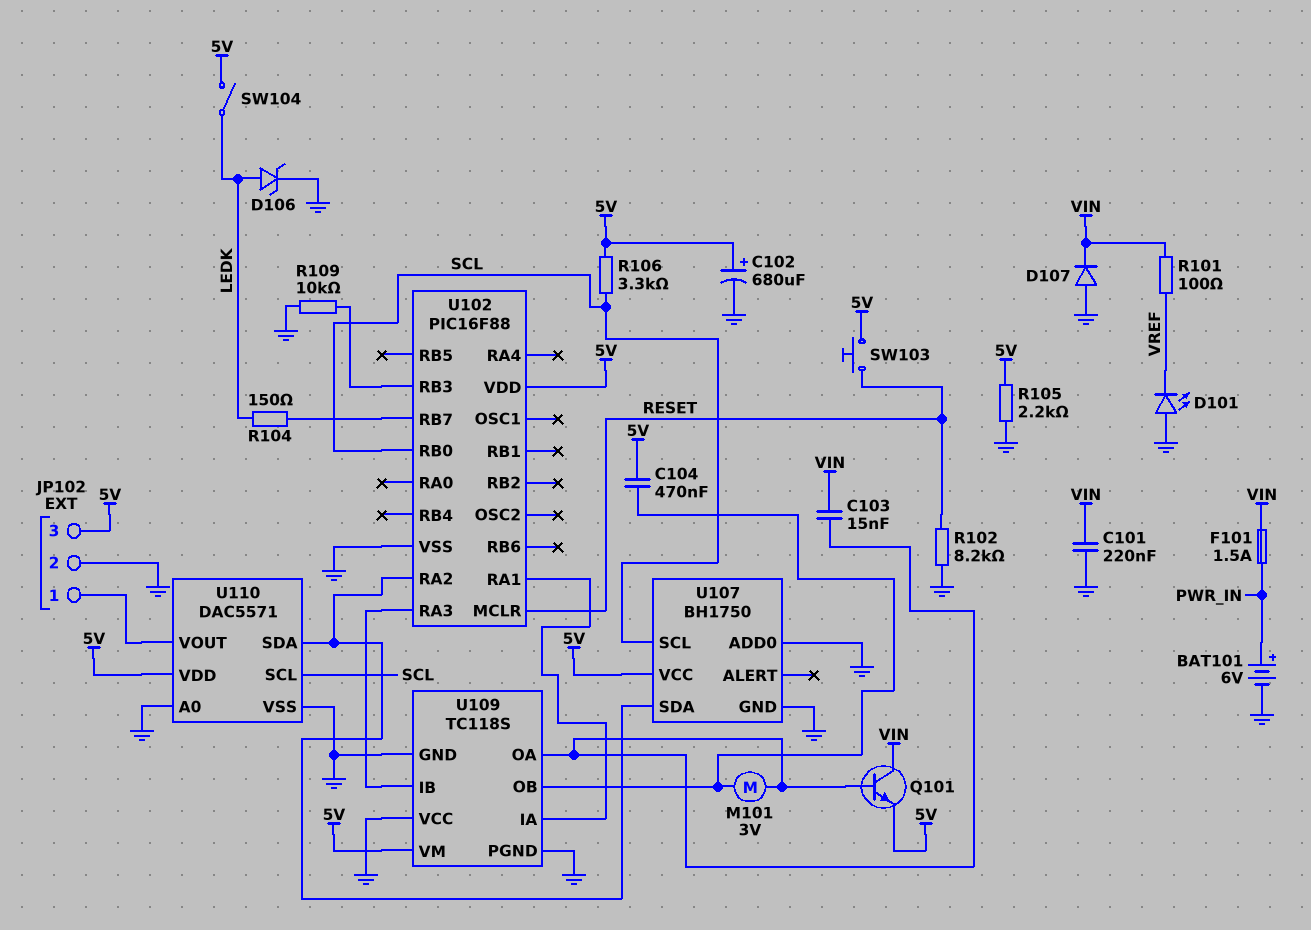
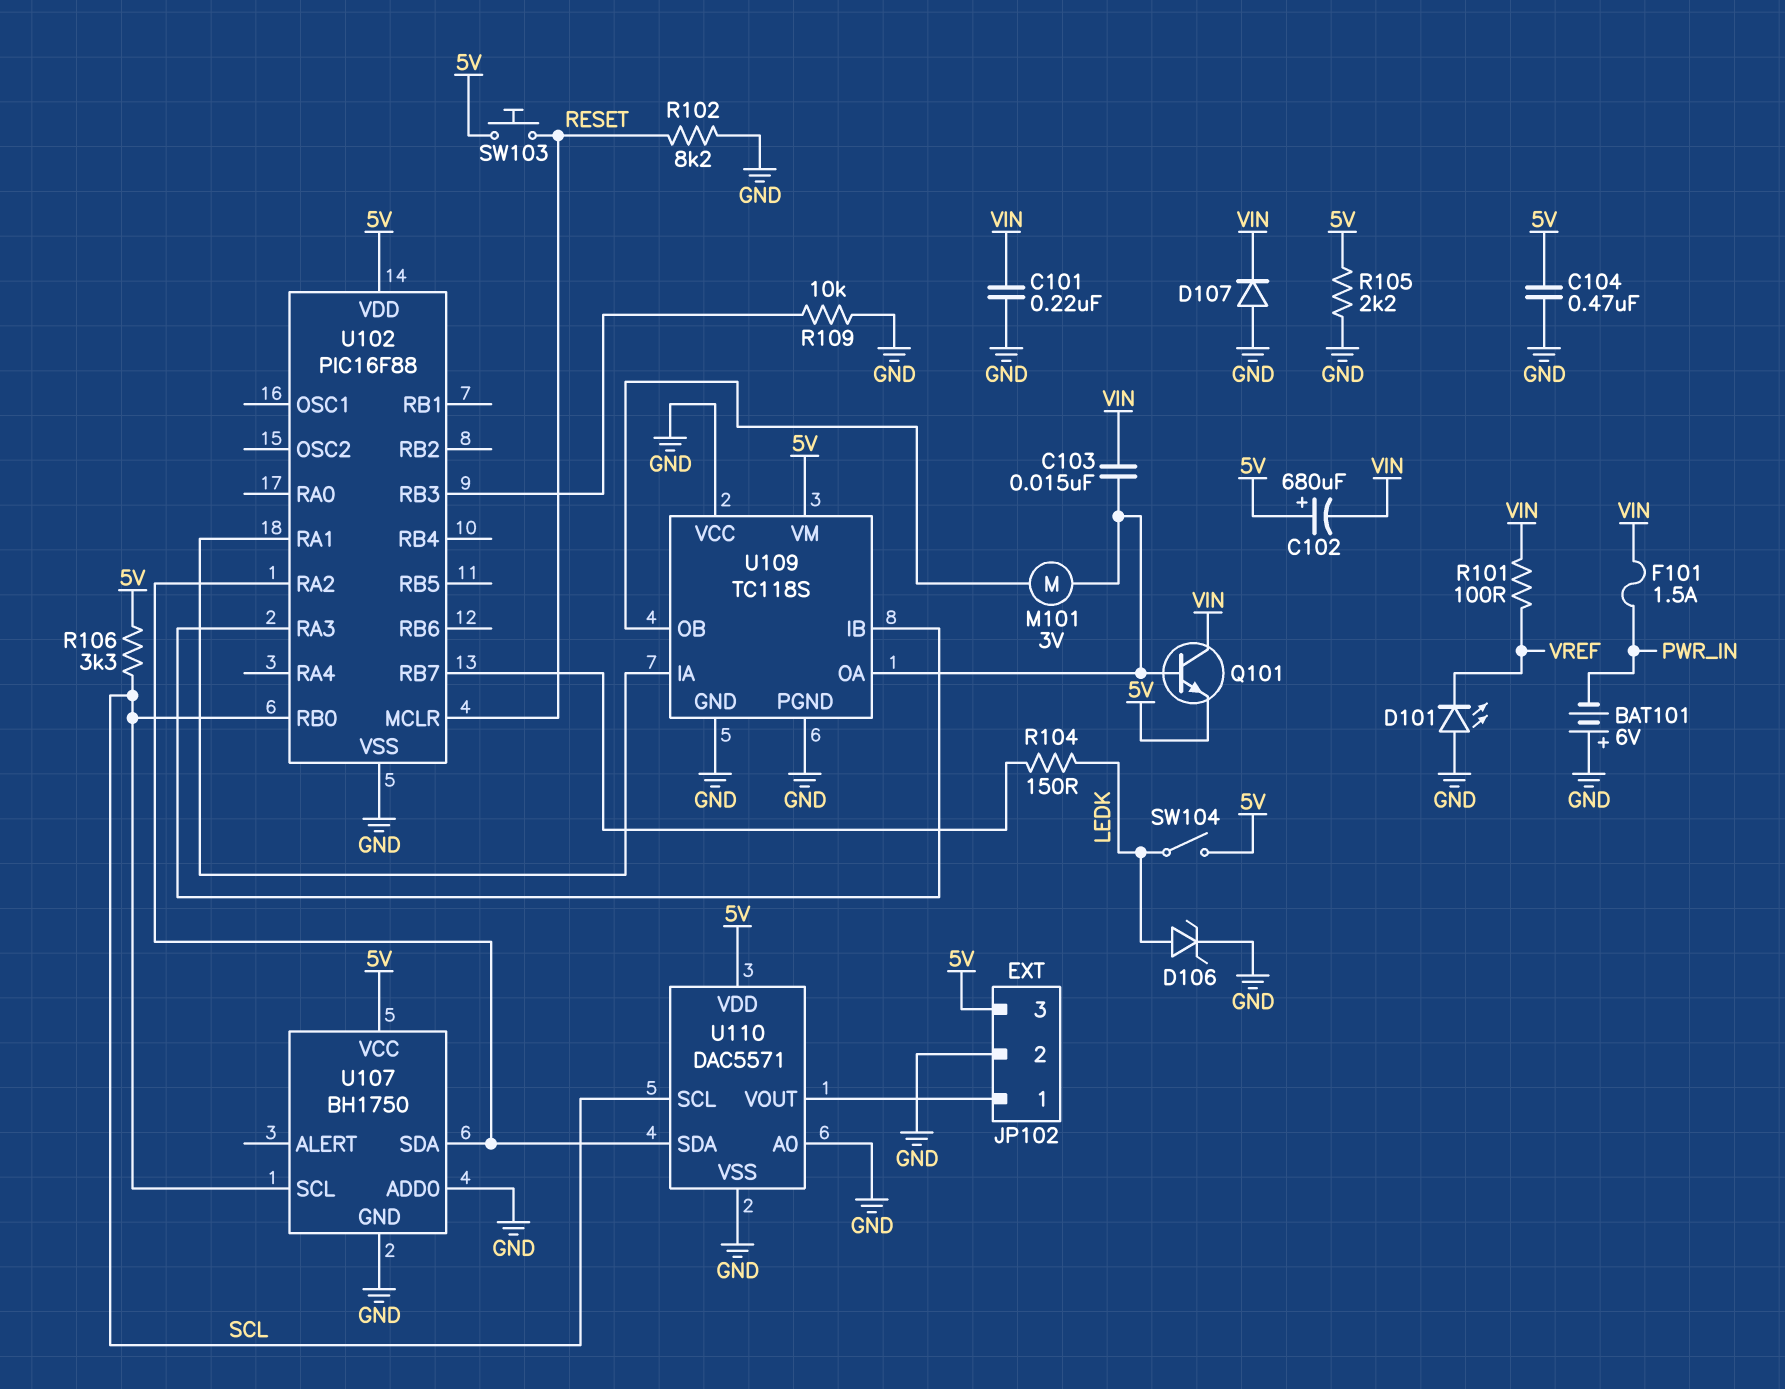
BAT101: 6V (plus PWR_IN, minus GND) -> 6V (plus GND, minus PWR_IN)
C102: 680uF (plus 5V, minus GND) -> 680uF (plus 5V, minus VIN)
C104: 470nF (5V, U109/OB) -> 470nF (5V, GND)

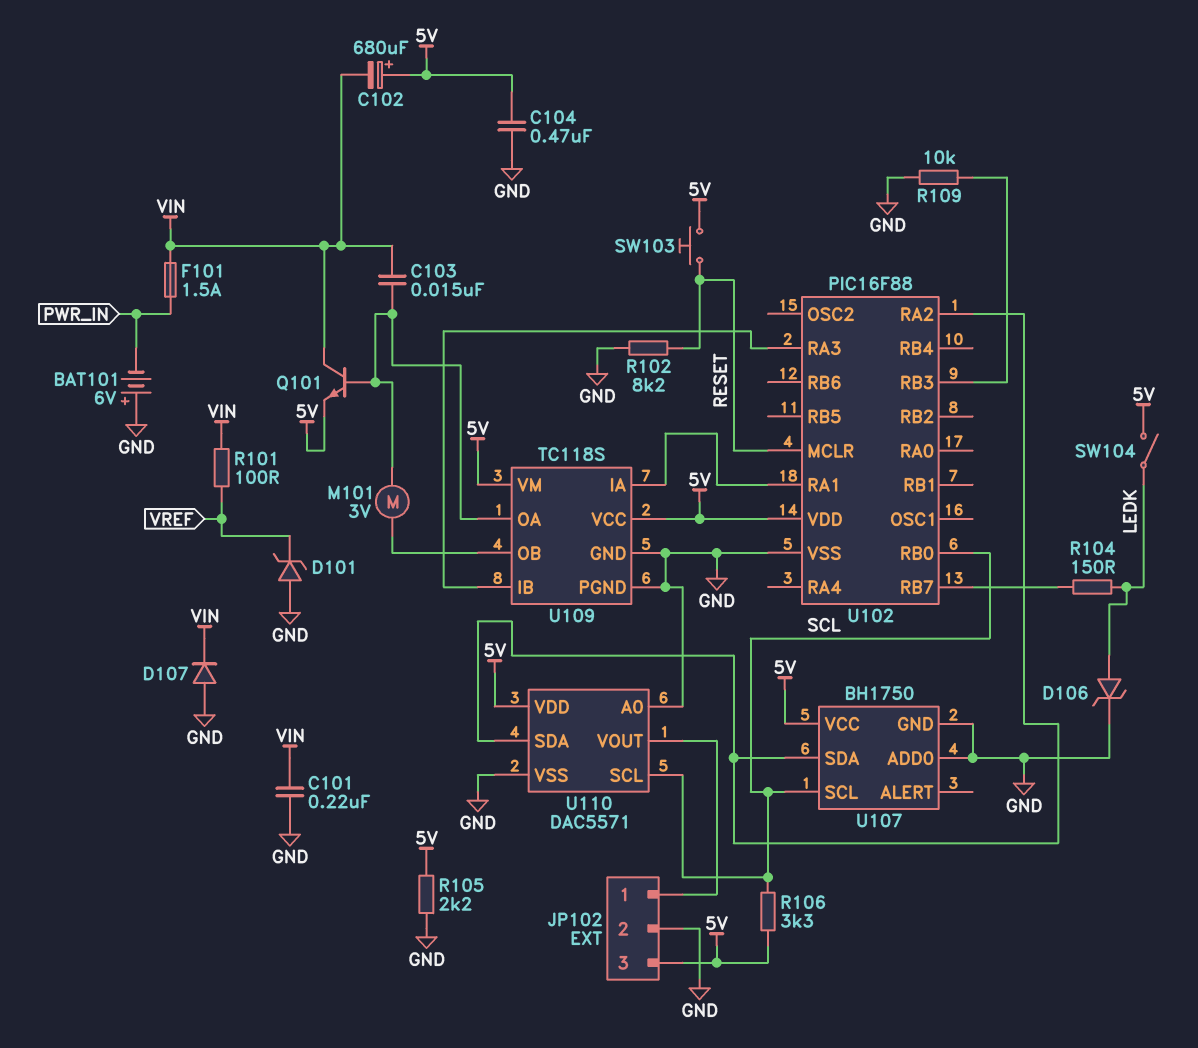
D101: LED (A GND, K VREF) -> zener (A GND, K VREF)
U109 pin VCC: GND -> 5V

